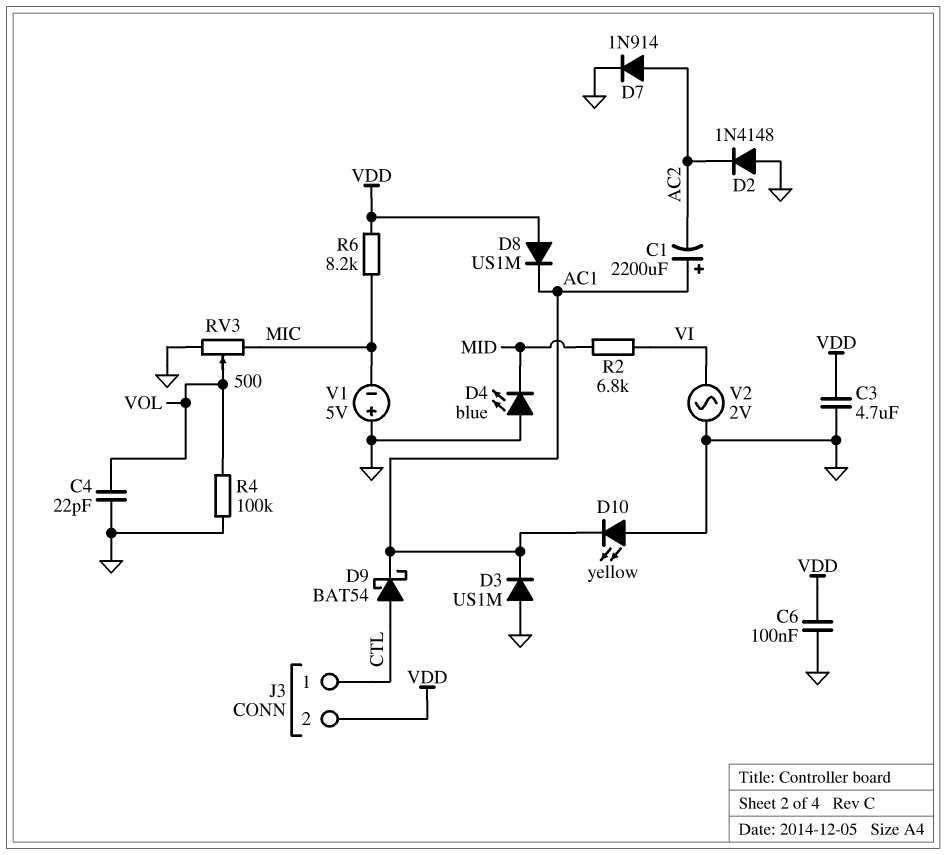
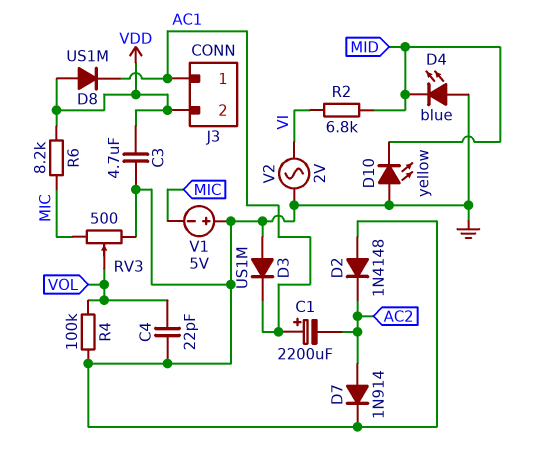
C6: 100nF (GND, VDD) -> none
D9: schottky BAT54 (A CTL, K AC1) -> none
D10: LED yellow (A GND, K AC1) -> LED yellow (A GND, K MID)
J3 pin 1: CTL -> AC1

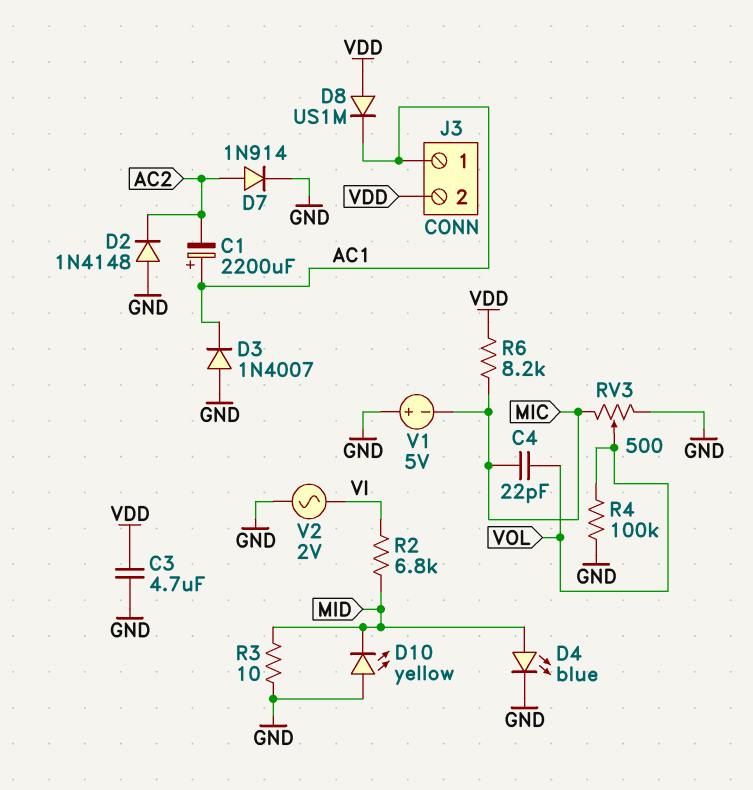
C4: 22pF (GND, VOL) -> 22pF (MIC, VOL)
D3: diode US1M (A GND, K AC1) -> diode 1N4007 (A GND, K AC1)
D4: LED blue (A GND, K MID) -> LED blue (A MID, K GND)
R3: none -> 10 (GND, MID)

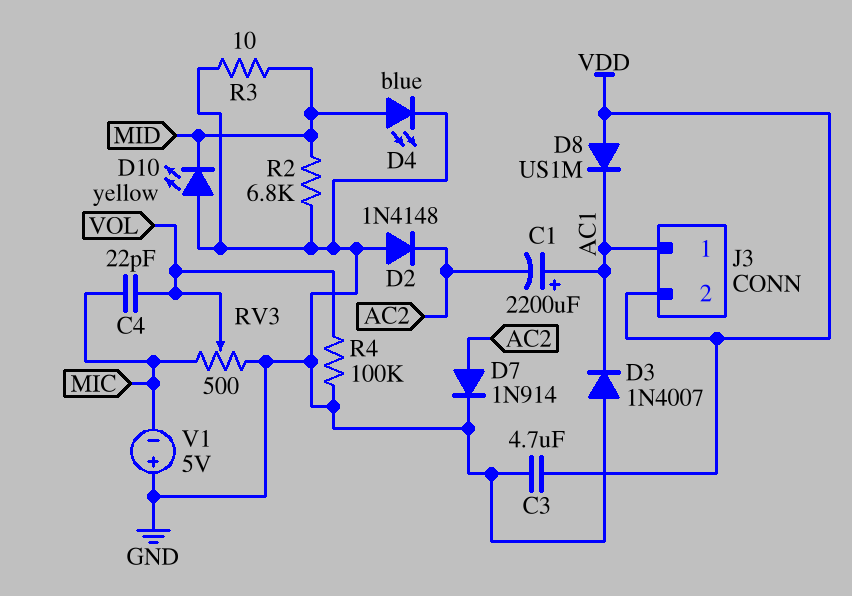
R2: 6.8k (MID, VI) -> 6.8k (GND, MID)
R6: 8.2k (MIC, VDD) -> none
V2: AC 2V (GND, VI) -> none

